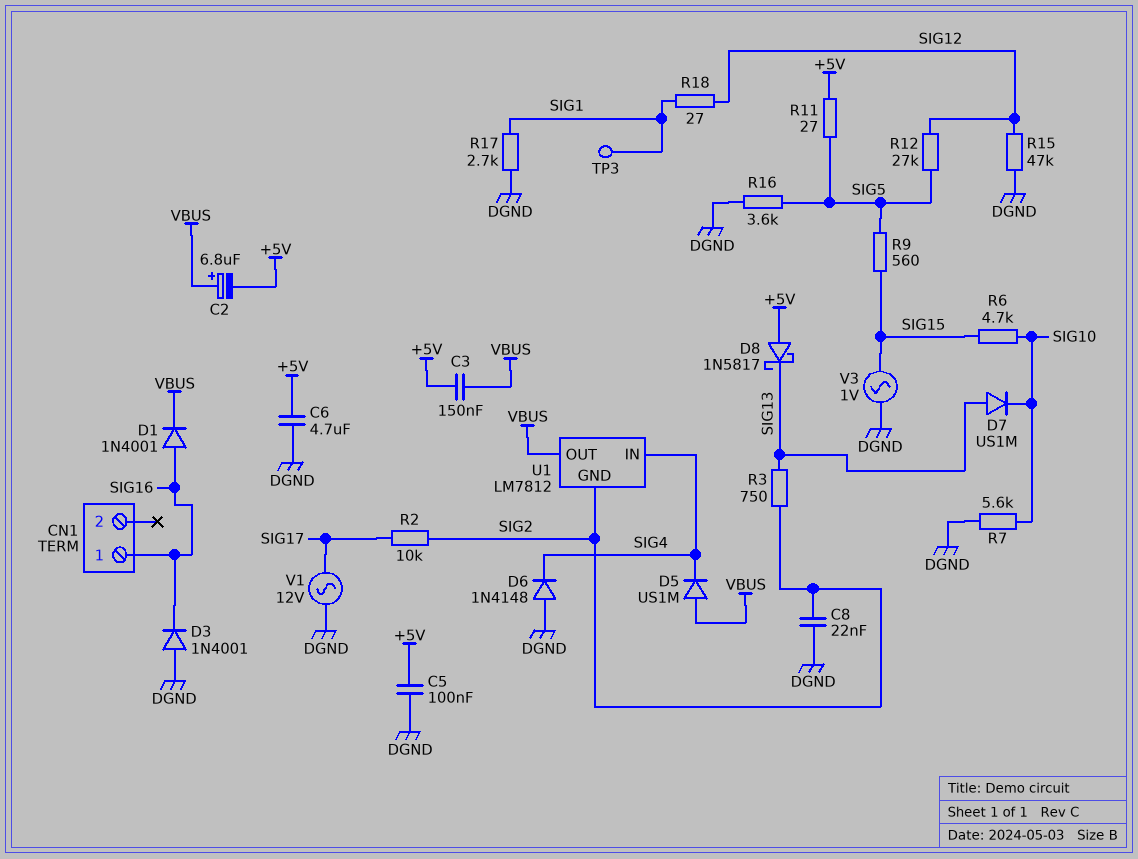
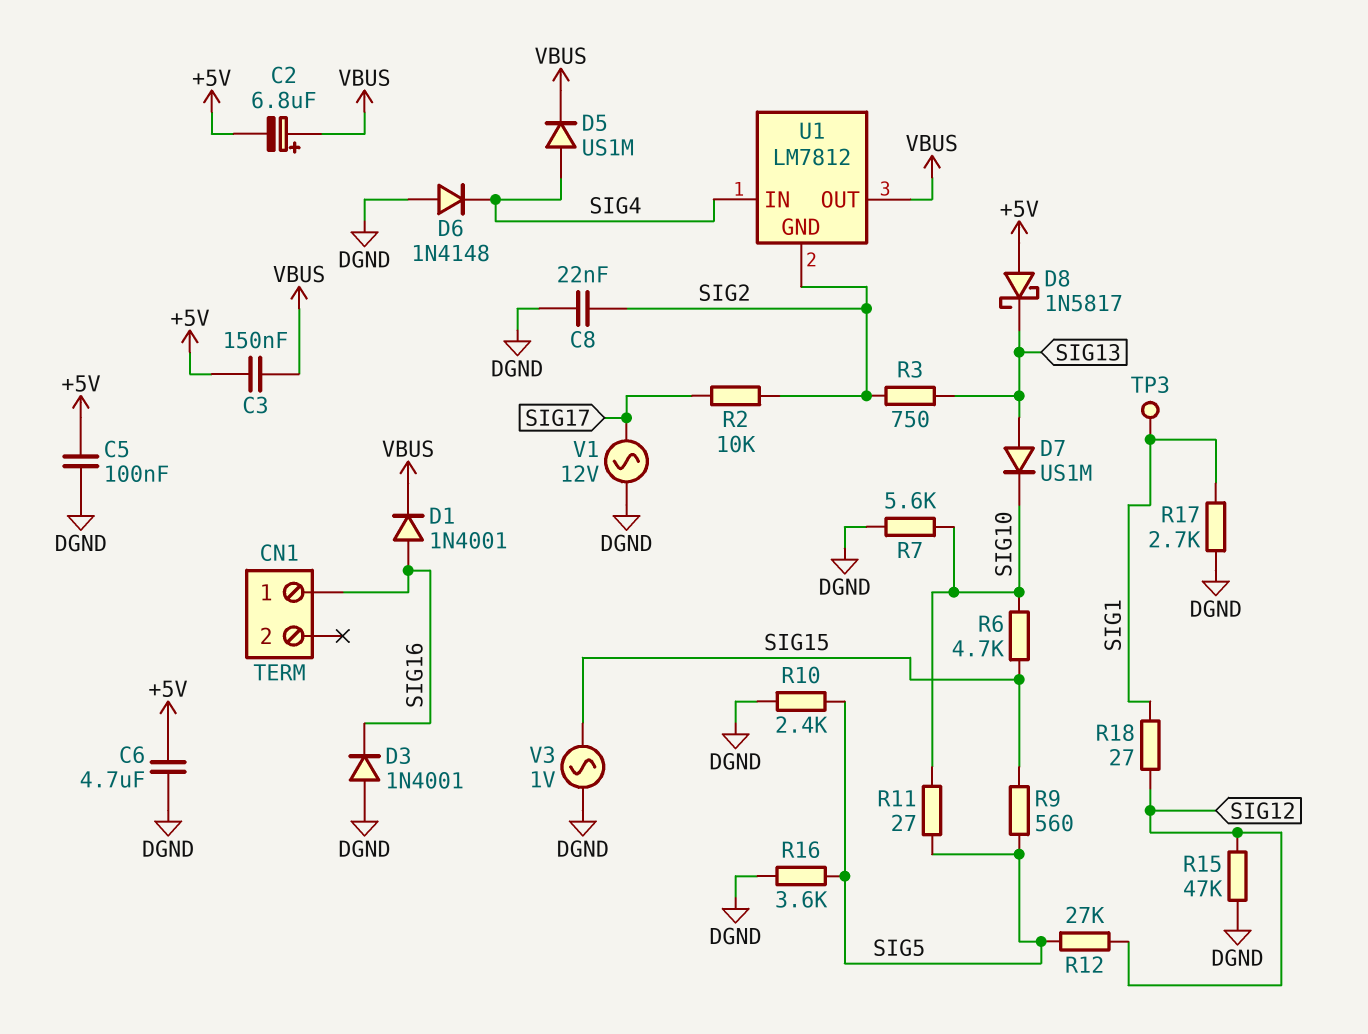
D5: diode US1M (A VBUS, K SIG4) -> diode US1M (A SIG4, K VBUS)
R10: none -> 2.4k (DGND, SIG5)
R11: 27 (+5V, SIG5) -> 27 (SIG5, SIG10)

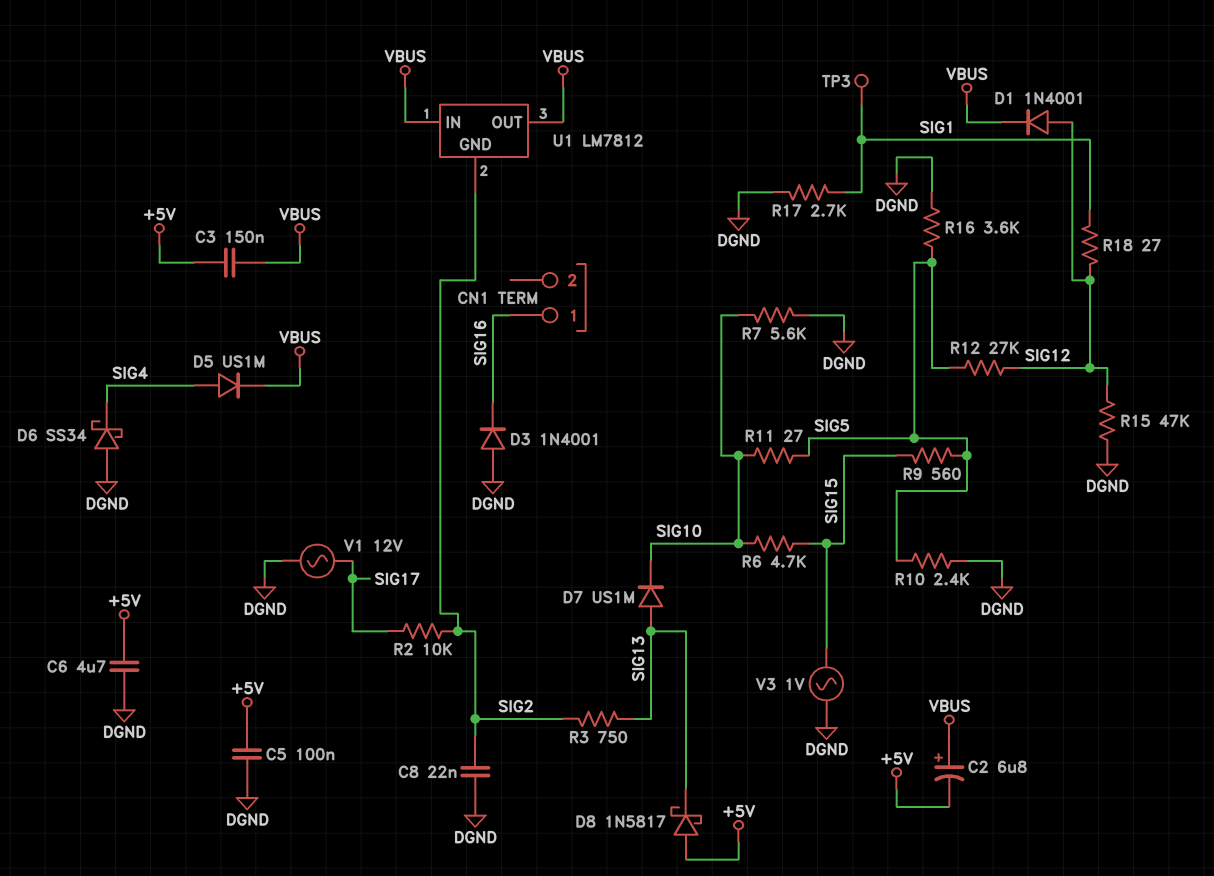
D1: diode 1N4001 (A SIG16, K VBUS) -> diode 1N4001 (A SIG12, K VBUS)
D6: diode 1N4148 (A DGND, K SIG4) -> schottky SS34 (A DGND, K SIG4)
U1 pin IN: SIG4 -> VBUS

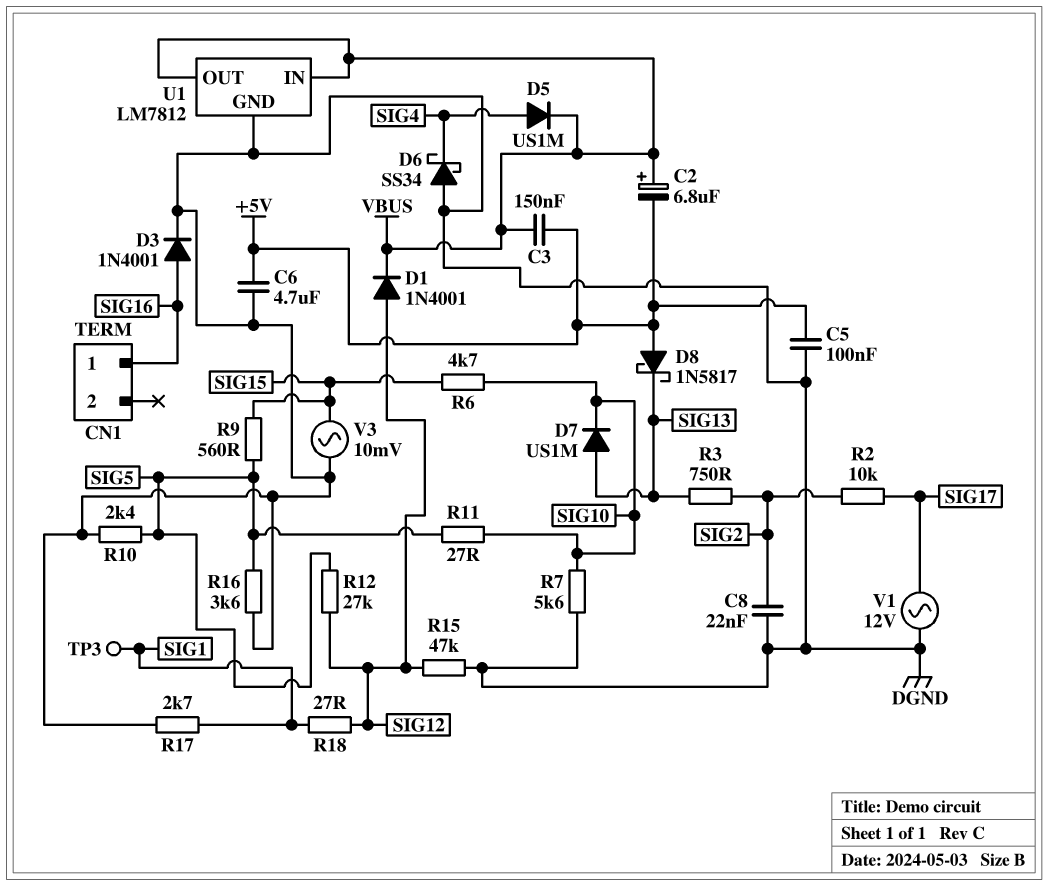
D3: diode 1N4001 (A DGND, K SIG16) -> diode 1N4001 (A SIG16, K DGND)
U1 pin GND: SIG2 -> DGND
V3: AC 1V (DGND, SIG15) -> AC 10mV (DGND, SIG15)

